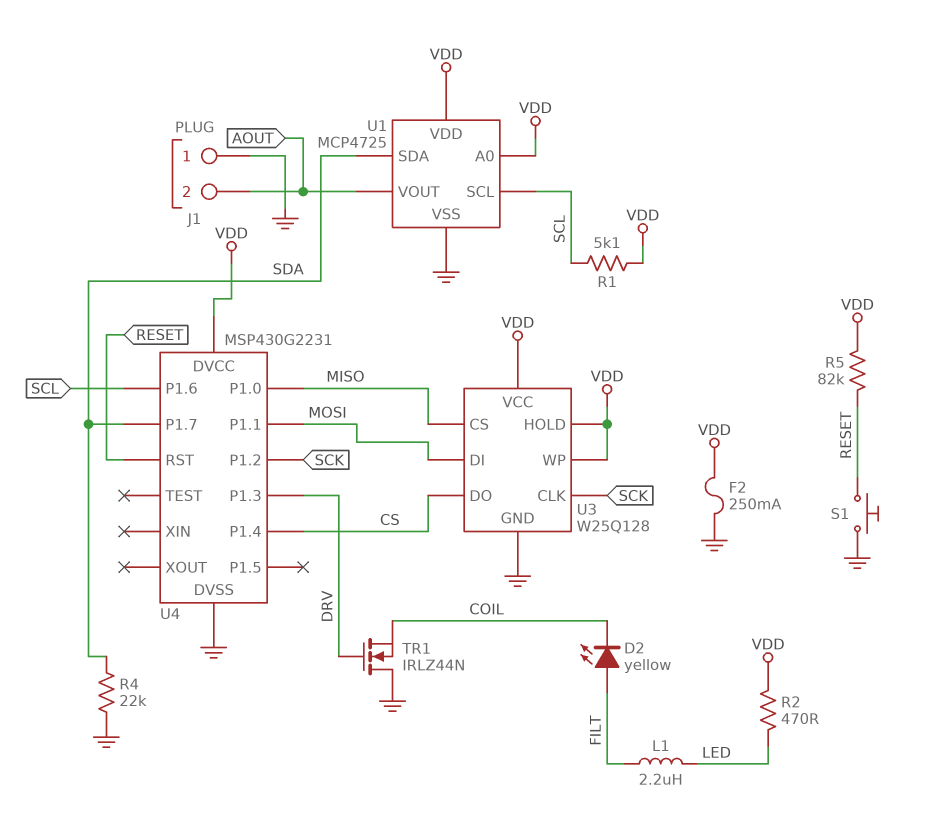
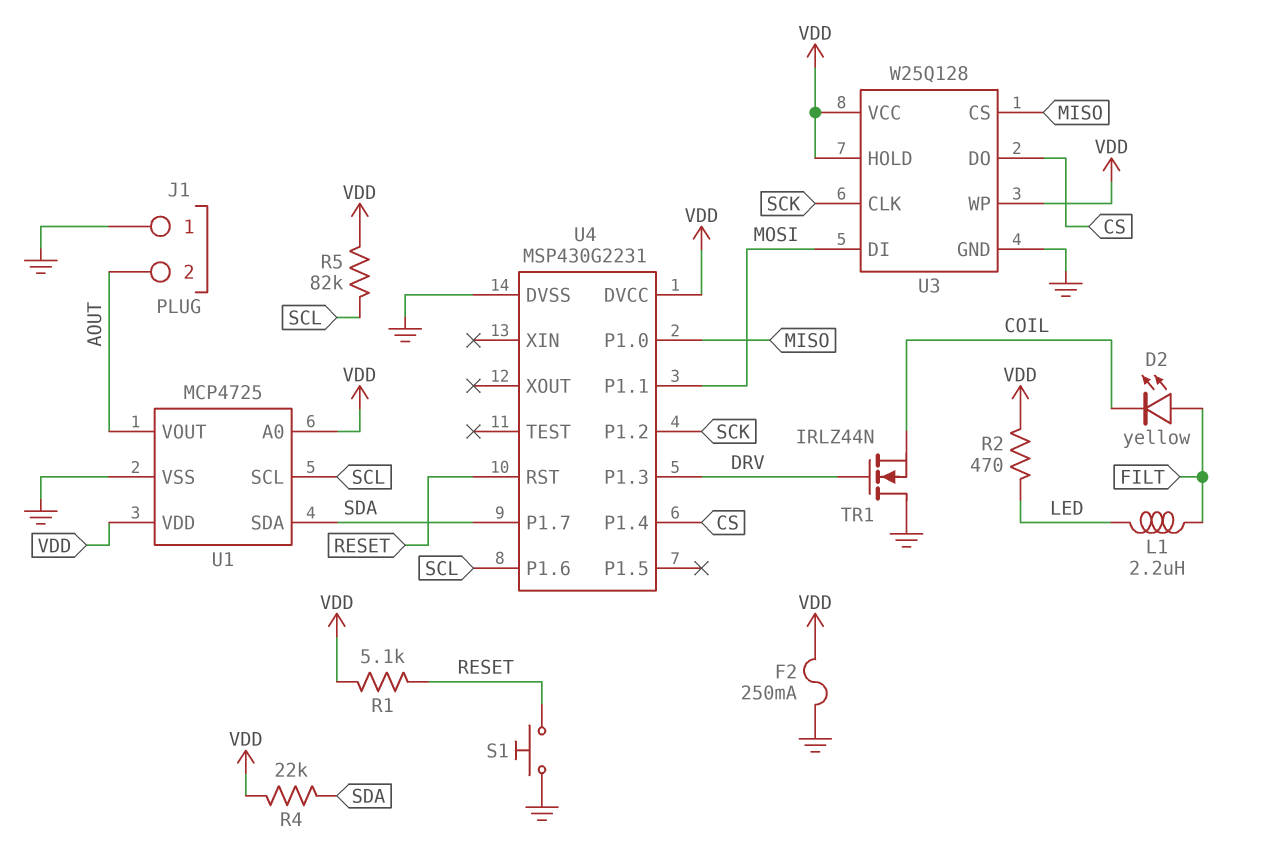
R1: 5.1k (SCL, VDD) -> 5.1k (RESET, VDD)
R4: 22k (GND, SDA) -> 22k (SDA, VDD)
R5: 82k (RESET, VDD) -> 82k (SCL, VDD)

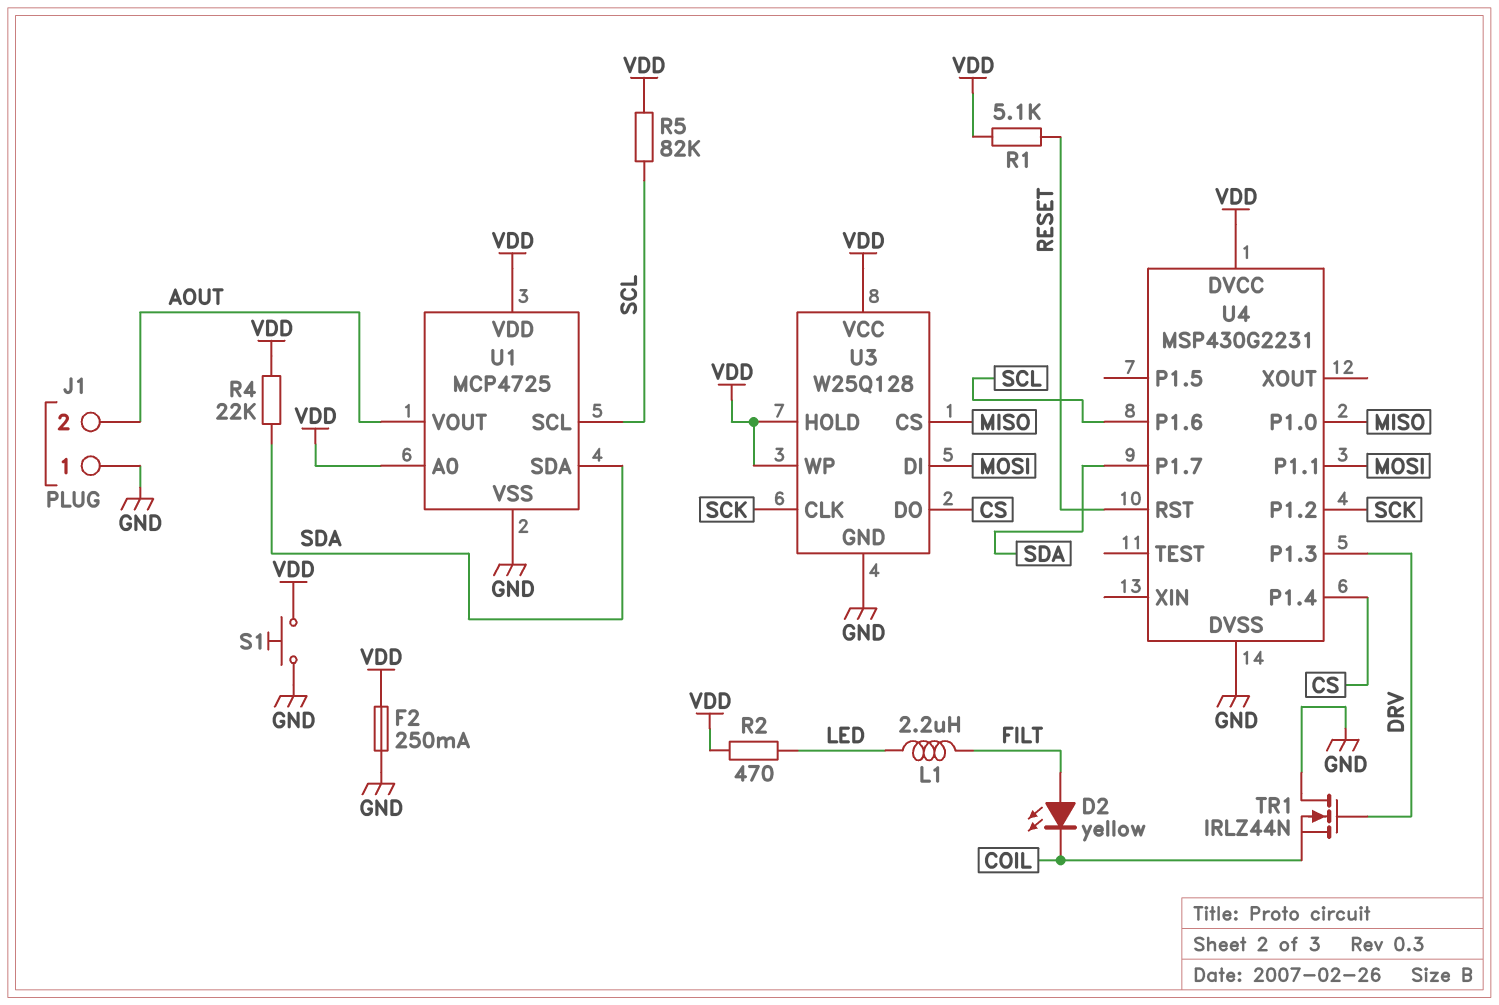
S1: button (GND, RESET) -> button (GND, VDD)

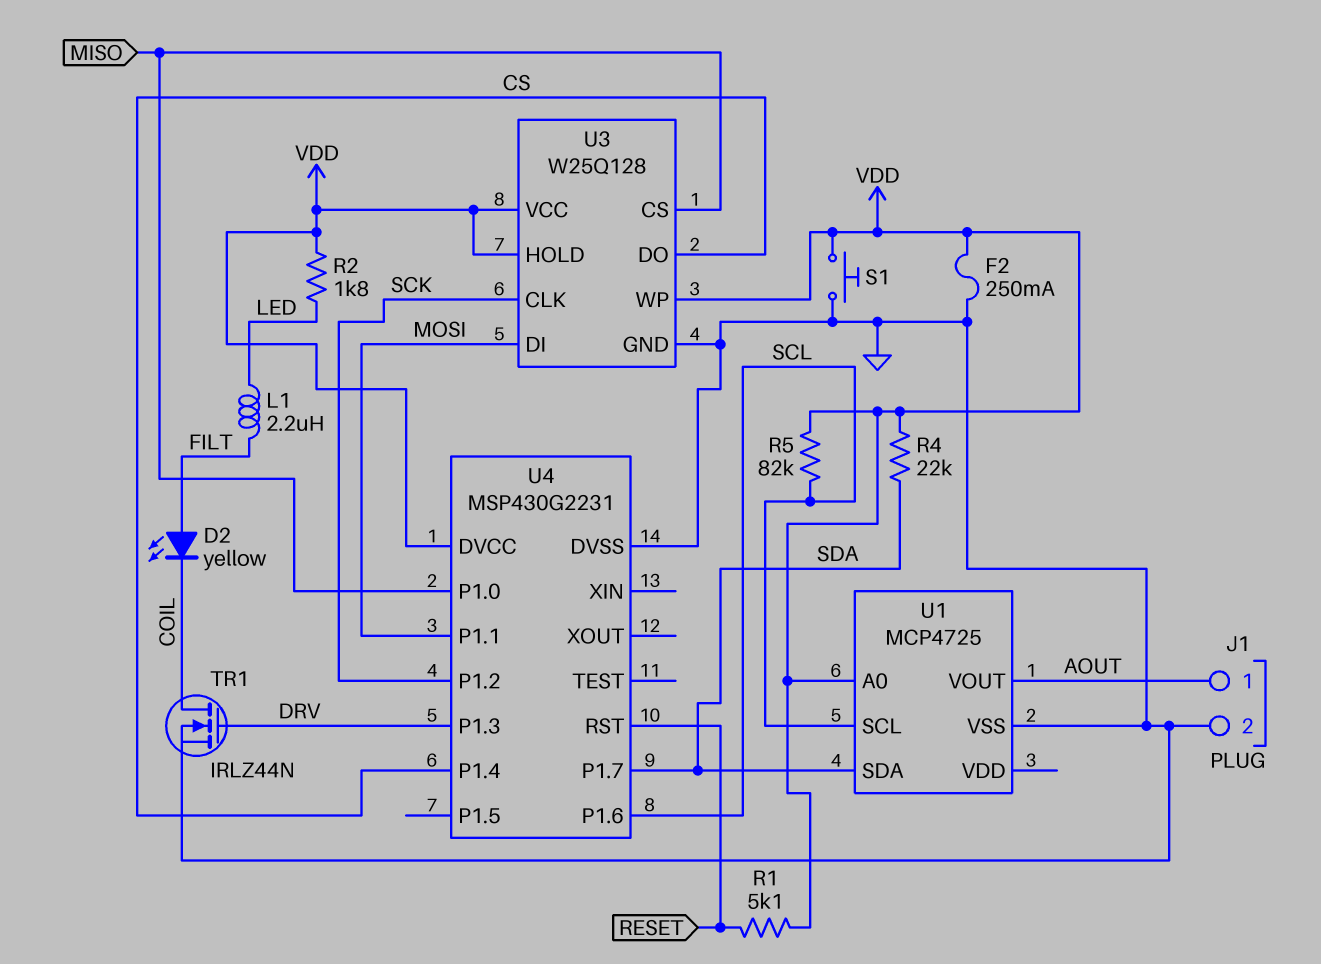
J1 pin 1: GND -> AOUT
J1 pin 2: AOUT -> GND
R2: 470 (LED, VDD) -> 1.8k (LED, VDD)
TR1: NMOS IRLZ44N (G DRV, D GND, S COIL) -> NMOS IRLZ44N (G DRV, D COIL, S GND)
U1 pin VDD: VDD -> none

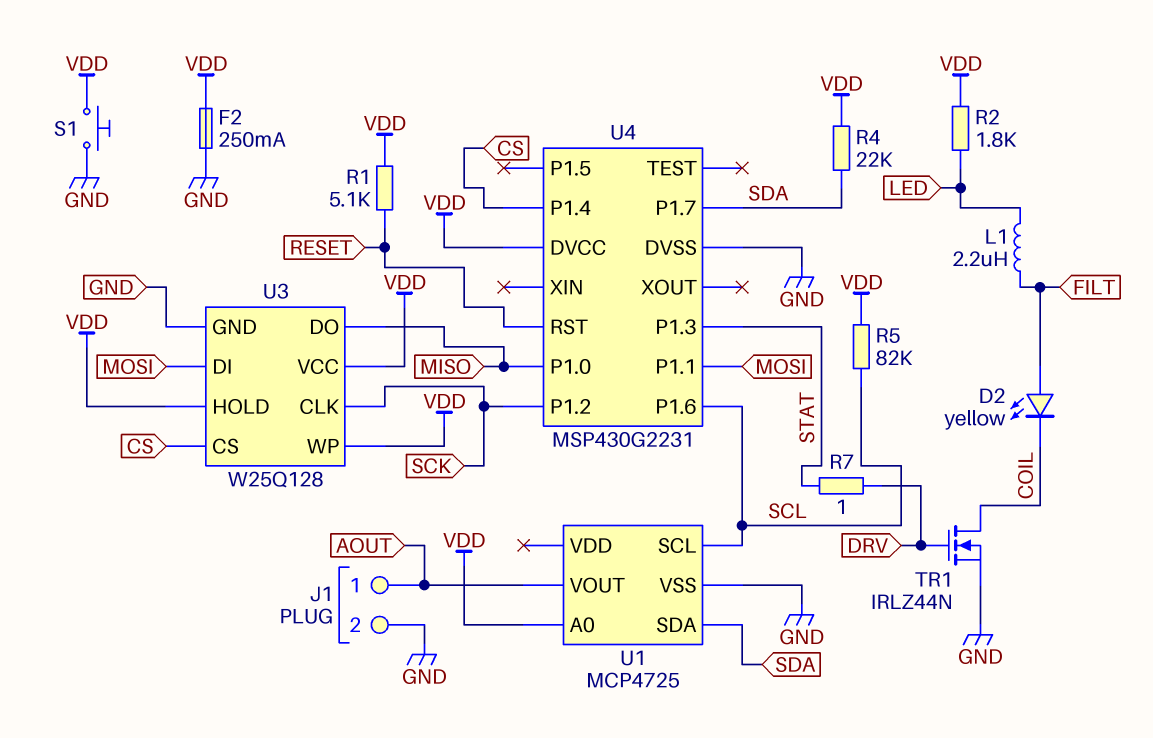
R7: none -> 1 (DRV, STAT)
U3 pin CS: MISO -> CS
U3 pin DO: CS -> MISO
U4 pin P1.3: DRV -> STAT

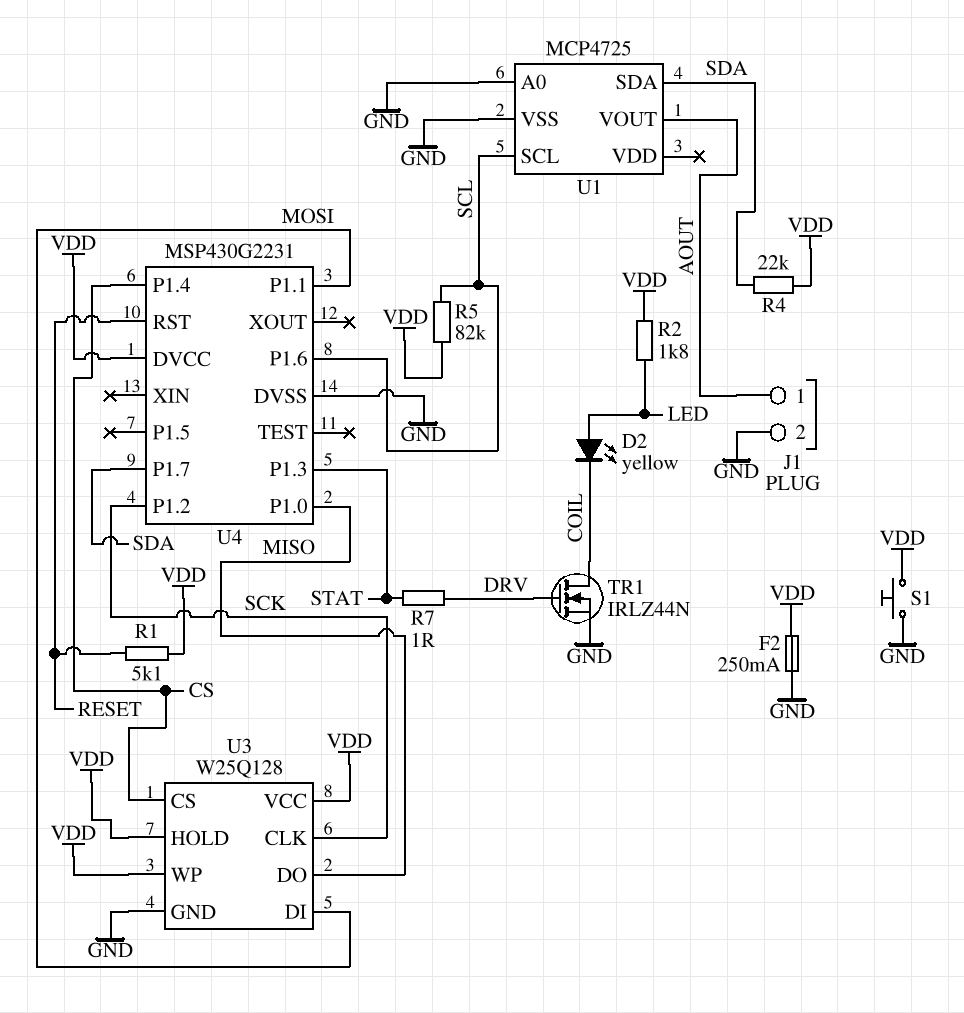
D2: LED yellow (A FILT, K COIL) -> LED yellow (A LED, K COIL)
L1: 2.2uH (FILT, LED) -> none
U1 pin A0: VDD -> GND

